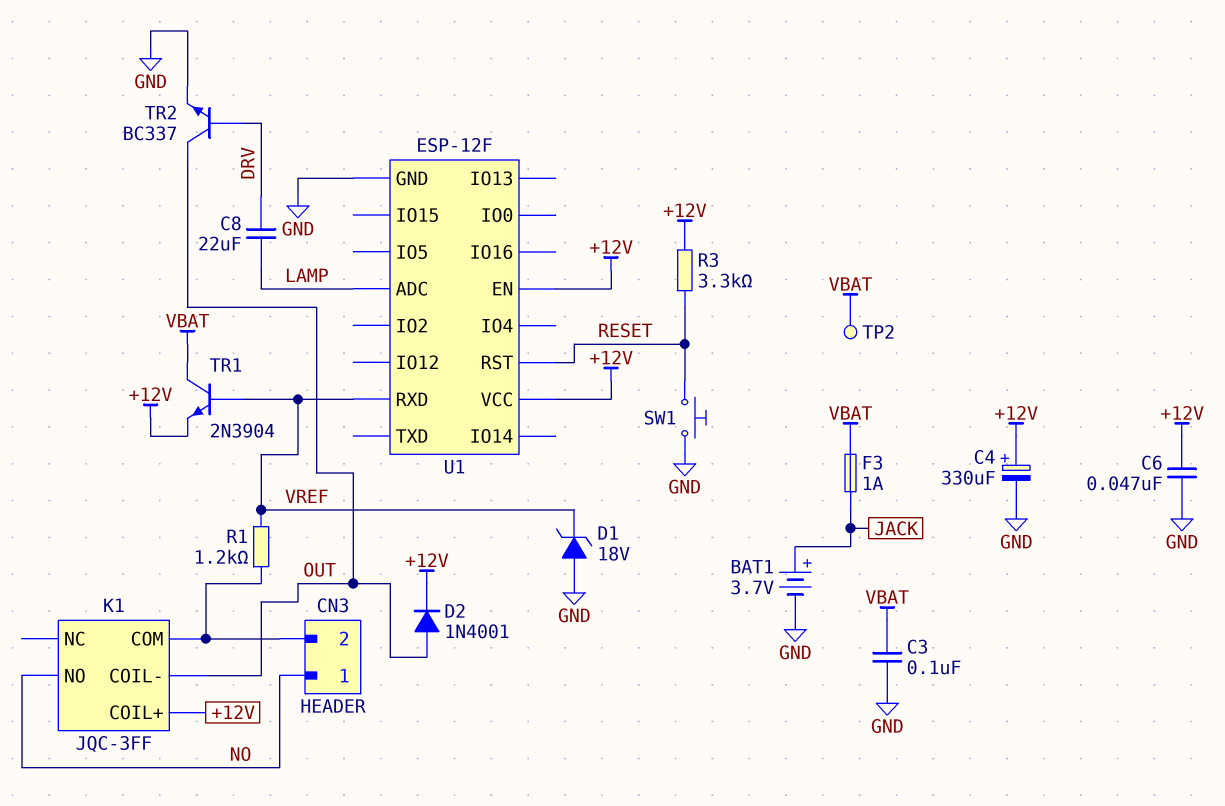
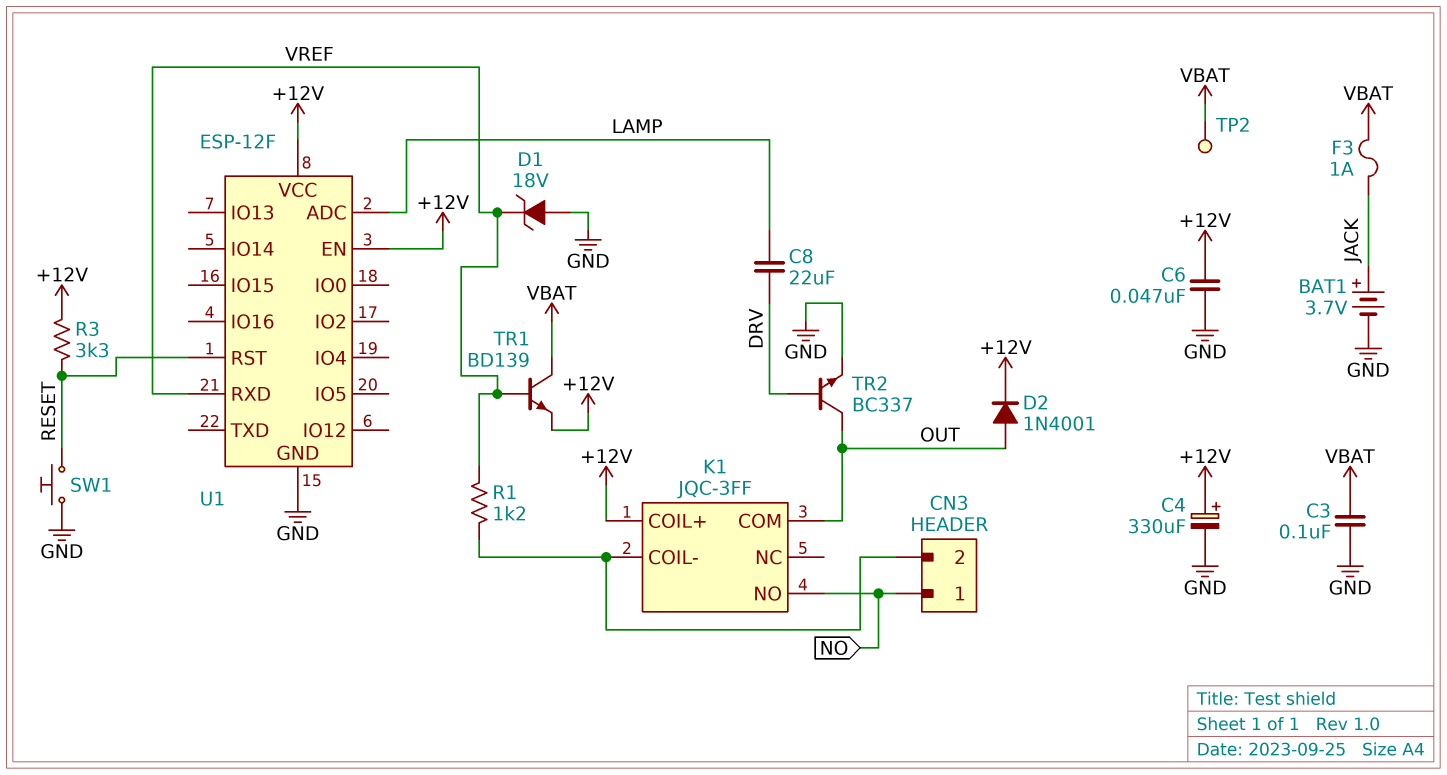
K1 pin COIL-: OUT -> CN3/2
K1 pin COM: CN3/2 -> OUT
TR1: NPN 2N3904 (B VREF, C VBAT, E +12V) -> NPN BD139 (B VREF, C VBAT, E +12V)

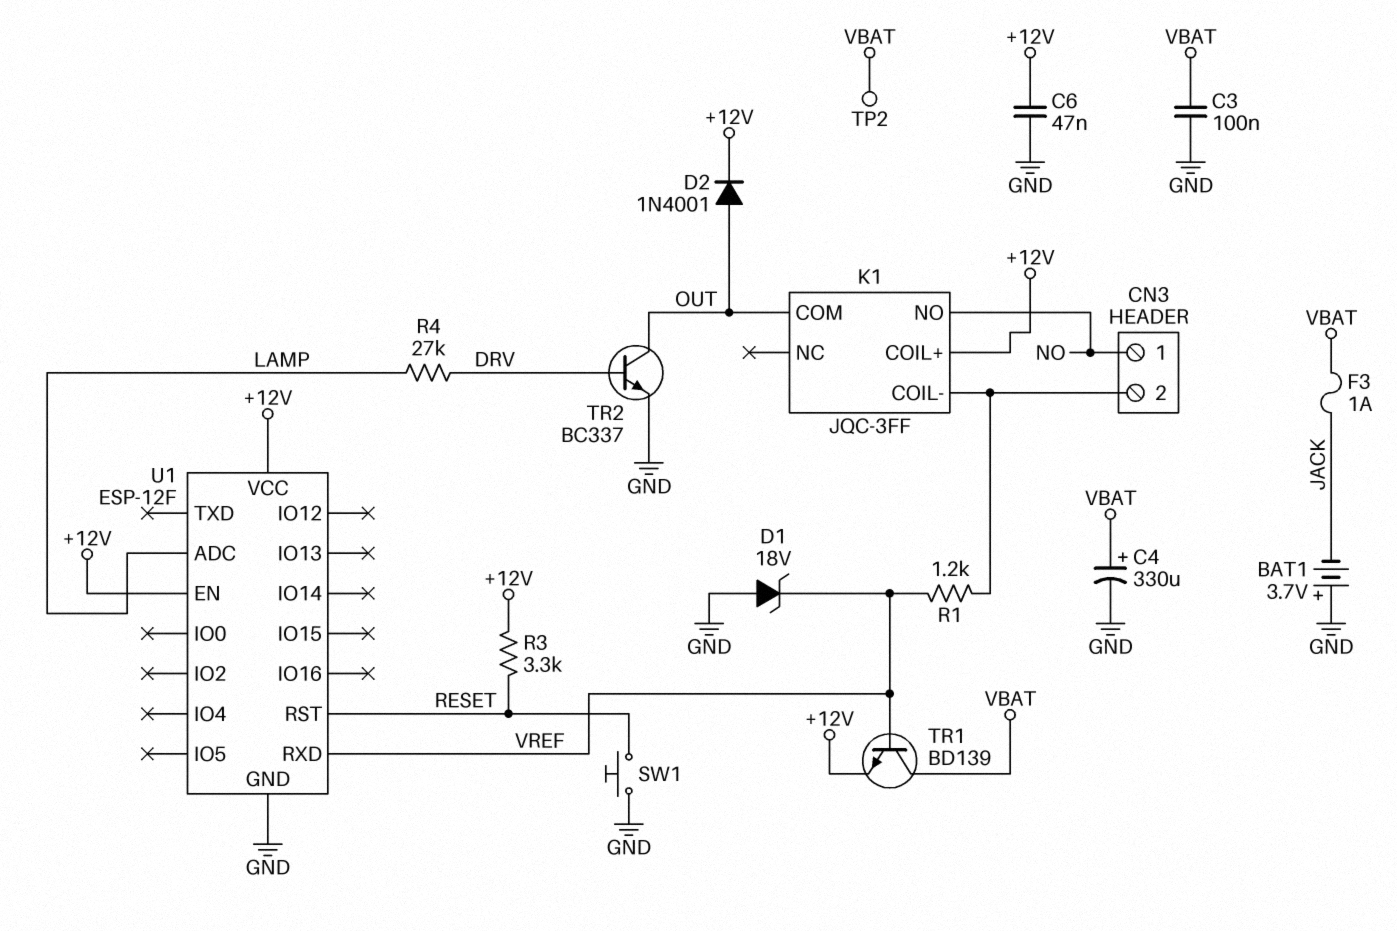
BAT1: 3.7V (plus JACK, minus GND) -> 3.7V (plus GND, minus JACK)
C4: 330uF (plus +12V, minus GND) -> 330uF (plus VBAT, minus GND)
C8: 22uF (DRV, LAMP) -> none
R4: none -> 27k (DRV, LAMP)

